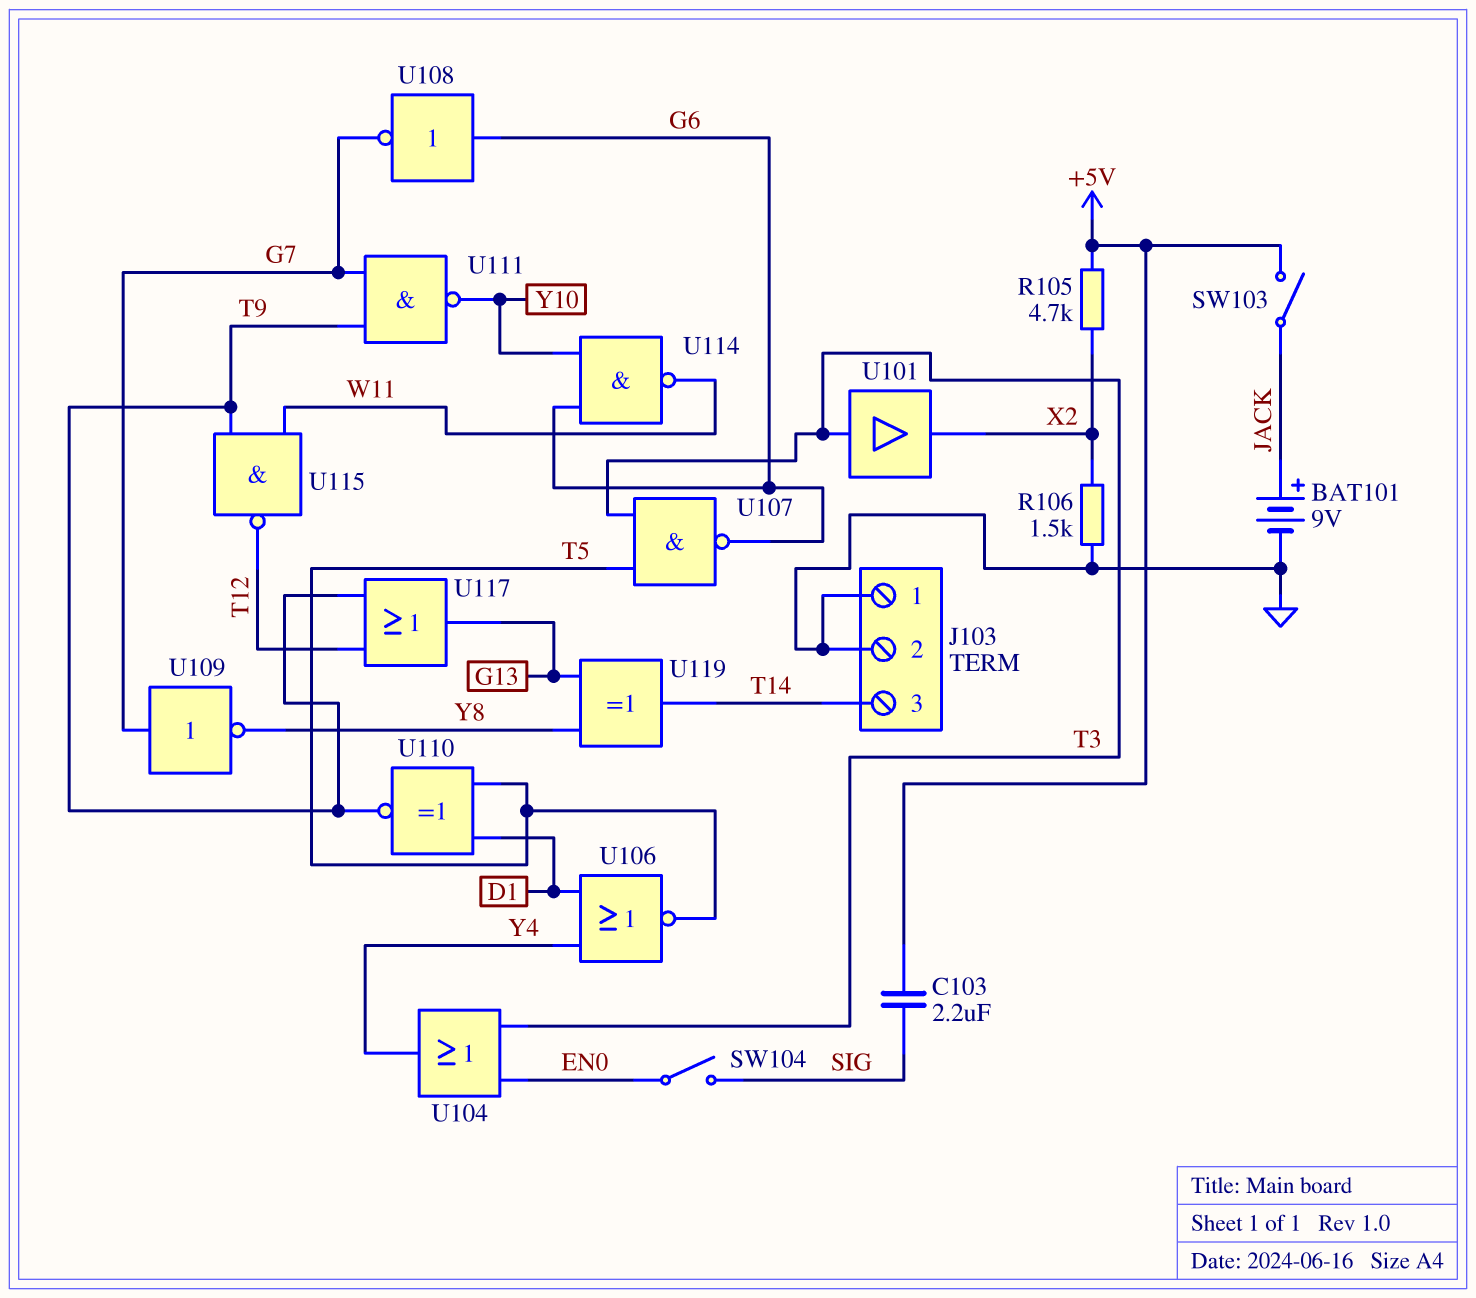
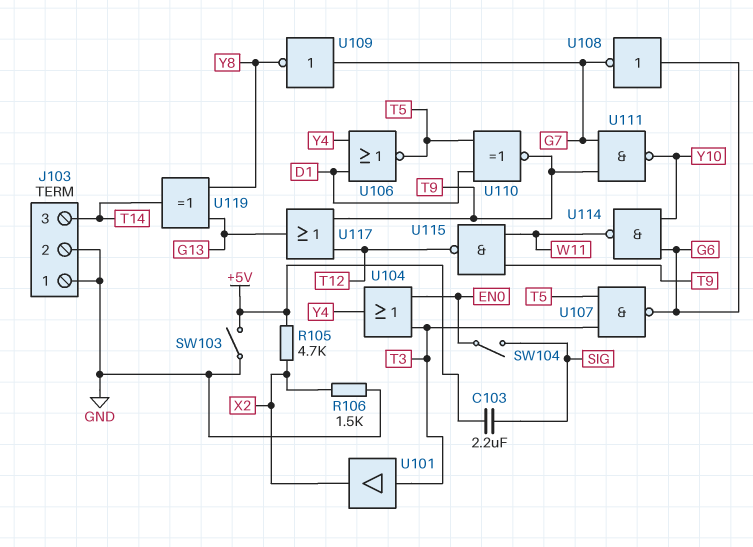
BAT101: 9V (plus JACK, minus GND) -> none
SW103: switch (+5V, JACK) -> switch (+5V, GND)

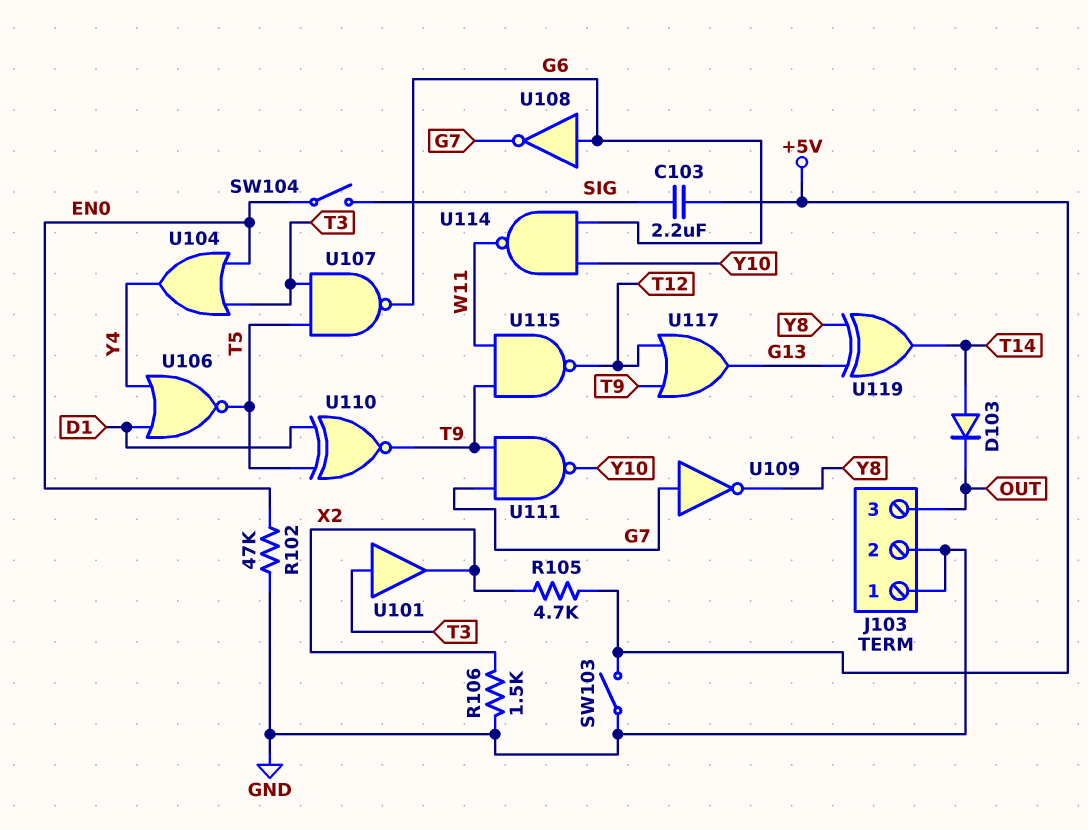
D103: none -> diode (A T14, K OUT)
J103 pin 3: T14 -> OUT
R102: none -> 47k (EN0, GND)

